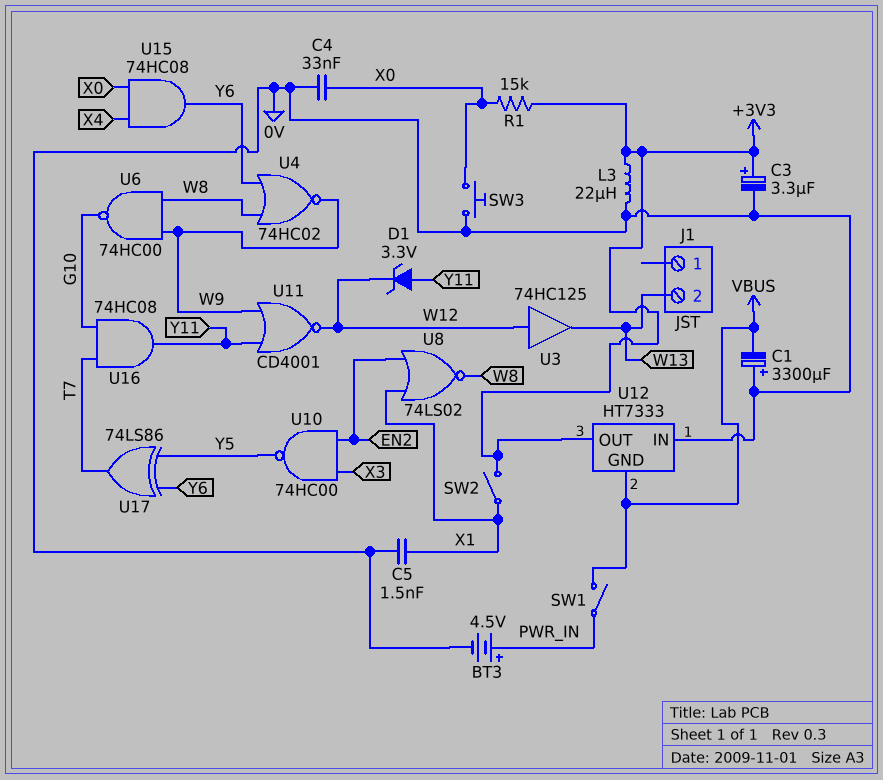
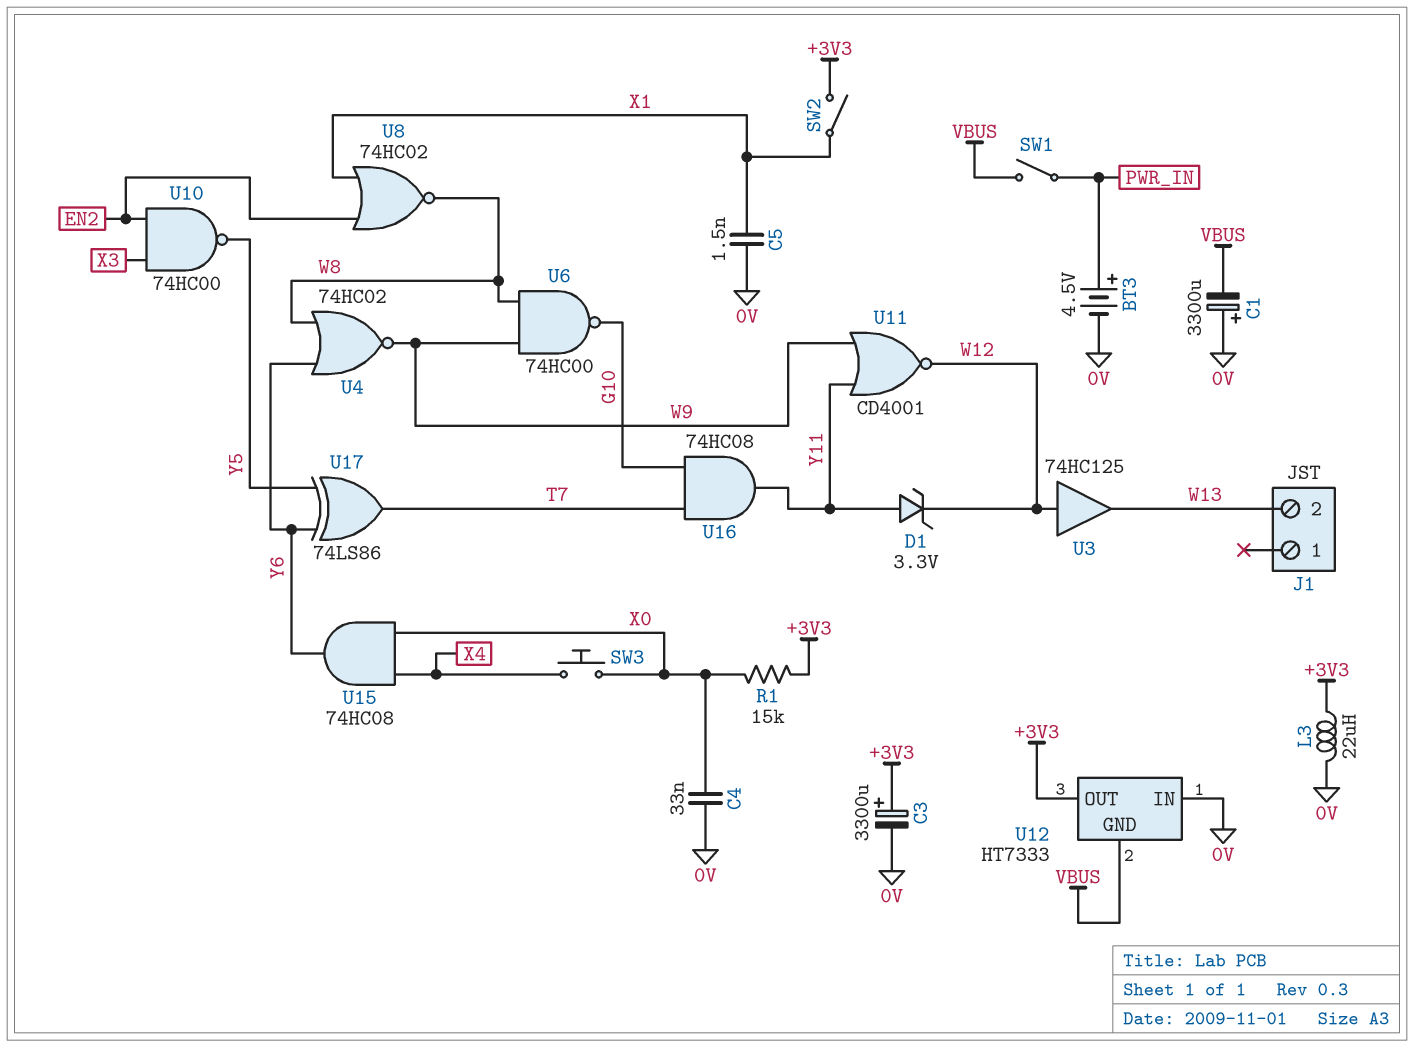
C3: 3.3uF (plus +3V3, minus 0V) -> 3300uF (plus +3V3, minus 0V)
SW3: button (0V, X0) -> button (X0, X4)
U8: NOR 74LS02 (in EN2, in X1, out W8) -> NOR 74HC02 (in EN2, in X1, out W8)

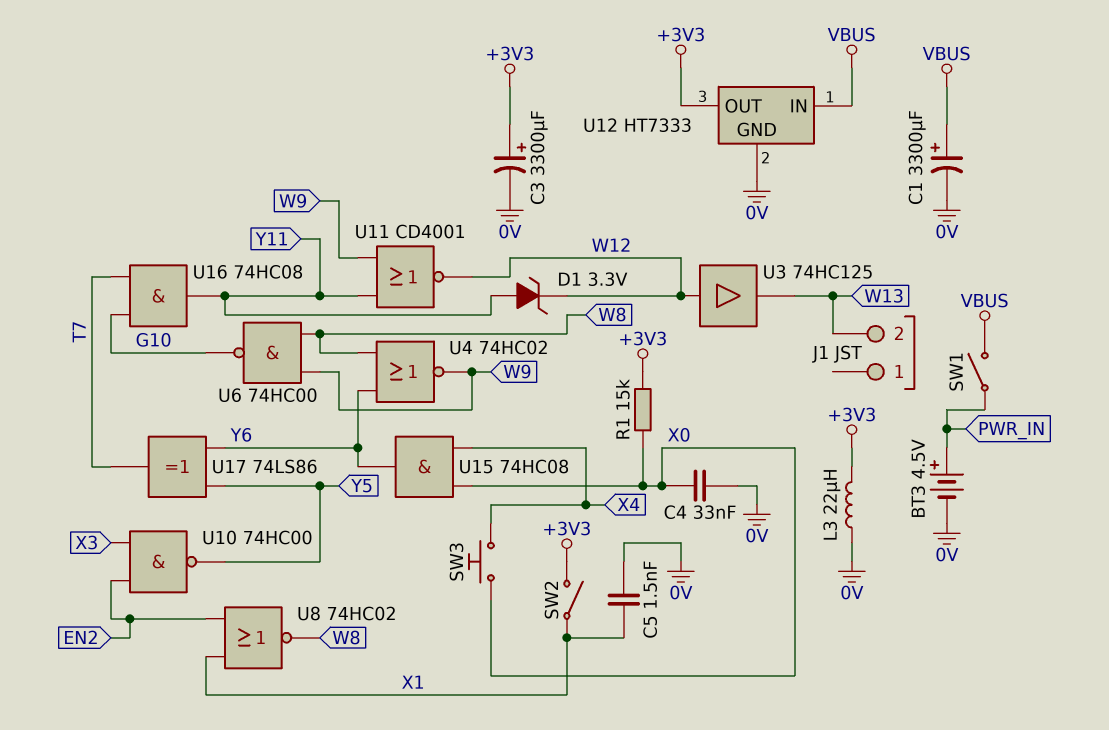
C1: 3300uF (plus 0V, minus VBUS) -> 3300uF (plus VBUS, minus 0V)
U12 pin GND: VBUS -> 0V
U12 pin IN: 0V -> VBUS

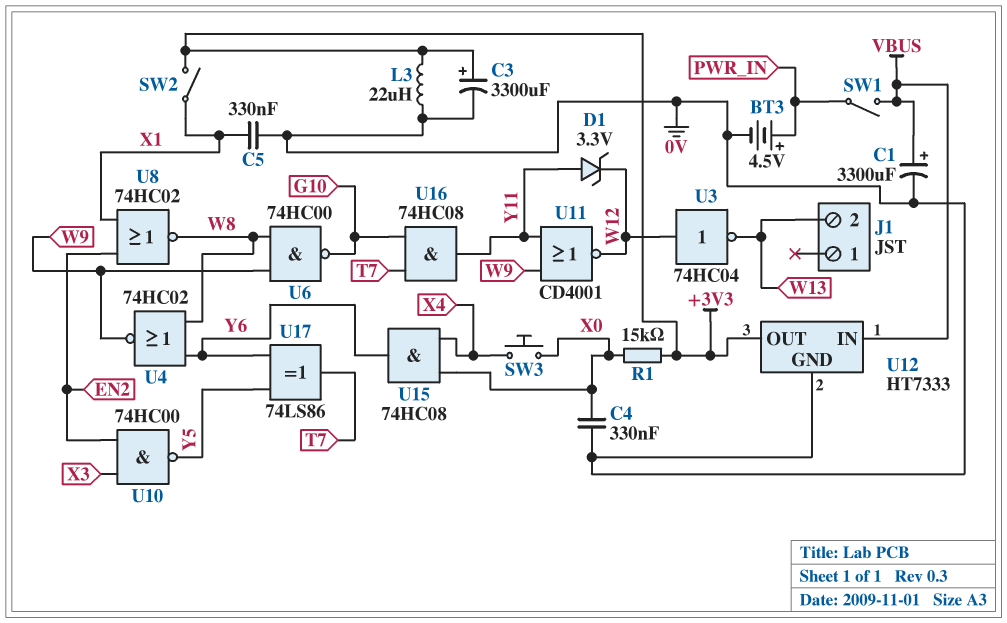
C4: 33nF (0V, X0) -> 330nF (0V, X0)
C5: 1.5nF (0V, X1) -> 330nF (0V, X1)
U3: buffer 74HC125 (in W12, out W13) -> NOT 74HC04 (in W12, out W13)

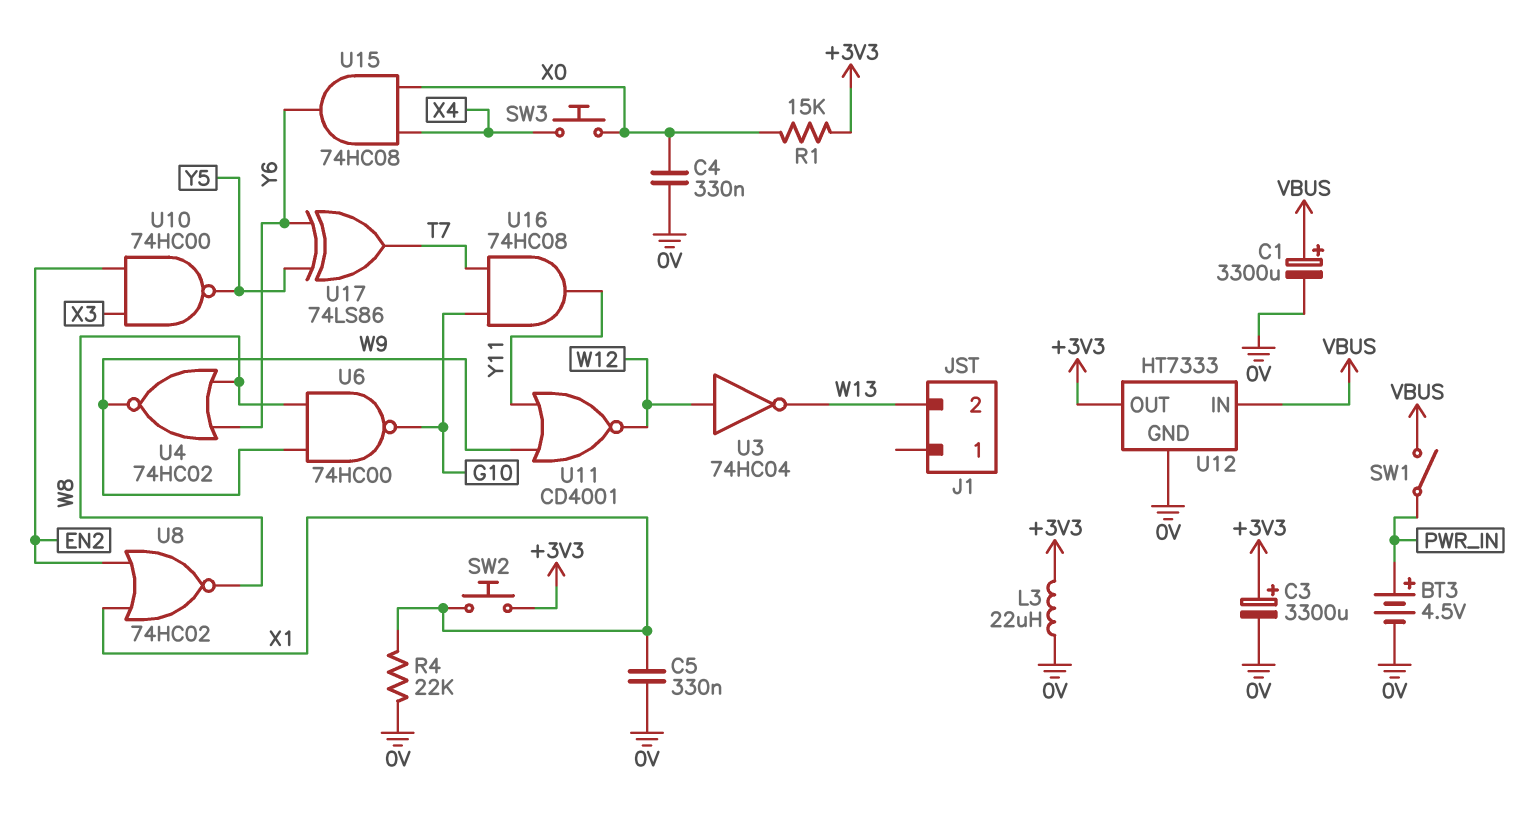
D1: zener 3.3V (A Y11, K W12) -> none
R4: none -> 22k (0V, X1)
SW2: switch (+3V3, X1) -> button (+3V3, X1)

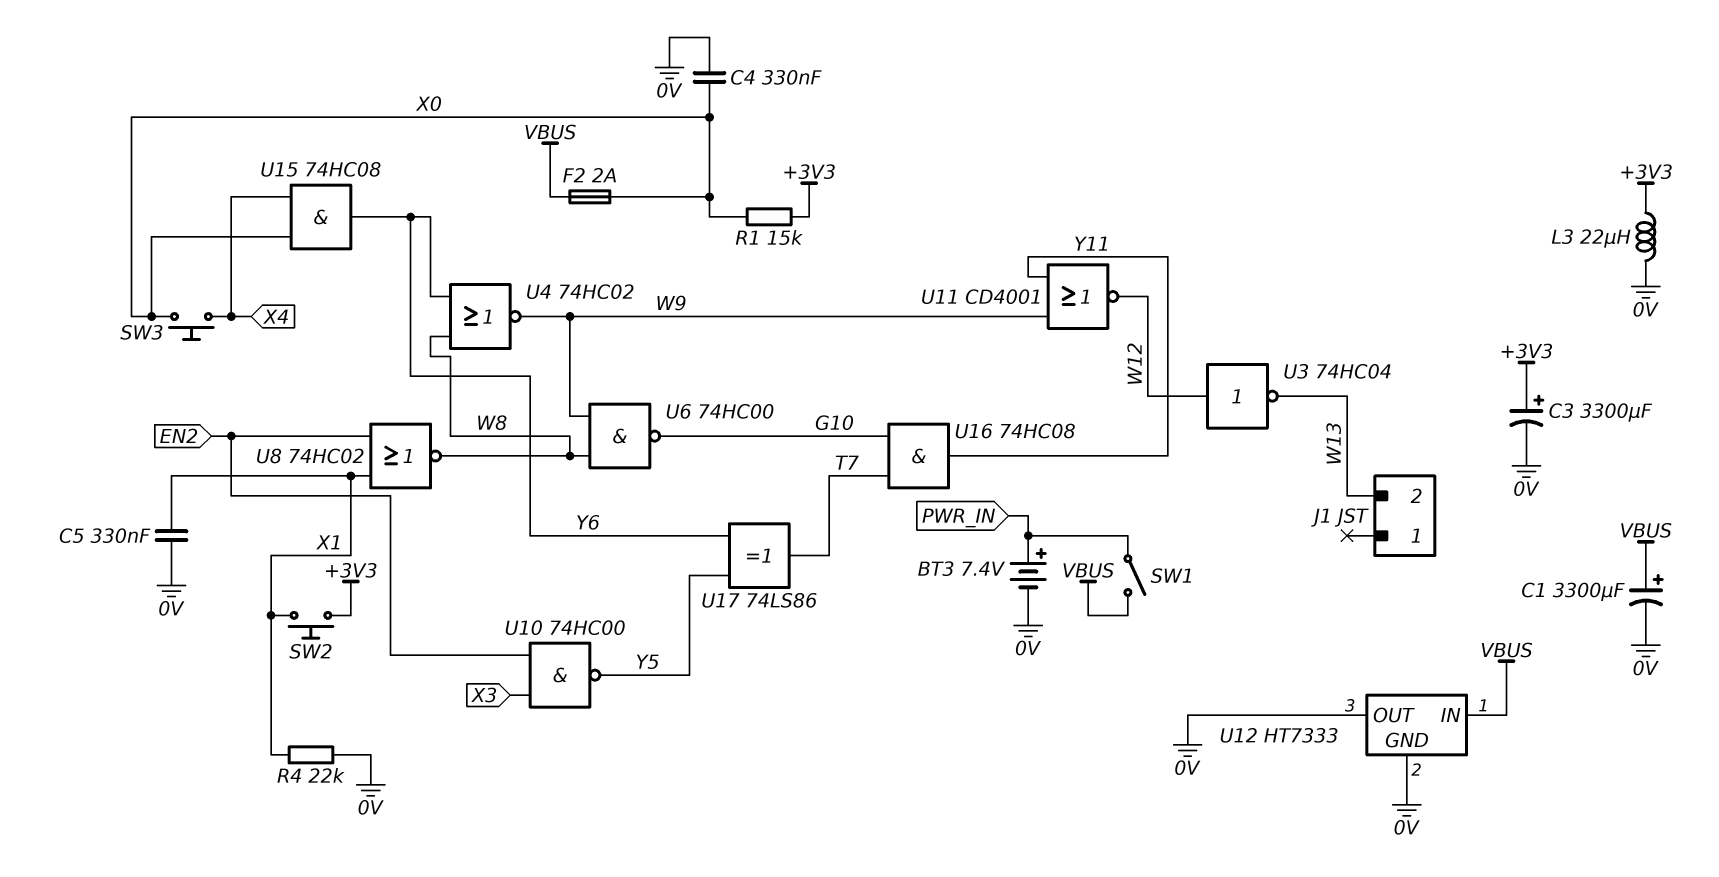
BT3: 4.5V (plus PWR_IN, minus 0V) -> 7.4V (plus PWR_IN, minus 0V)
F2: none -> 2A (VBUS, X0)
U12 pin OUT: +3V3 -> 0V

